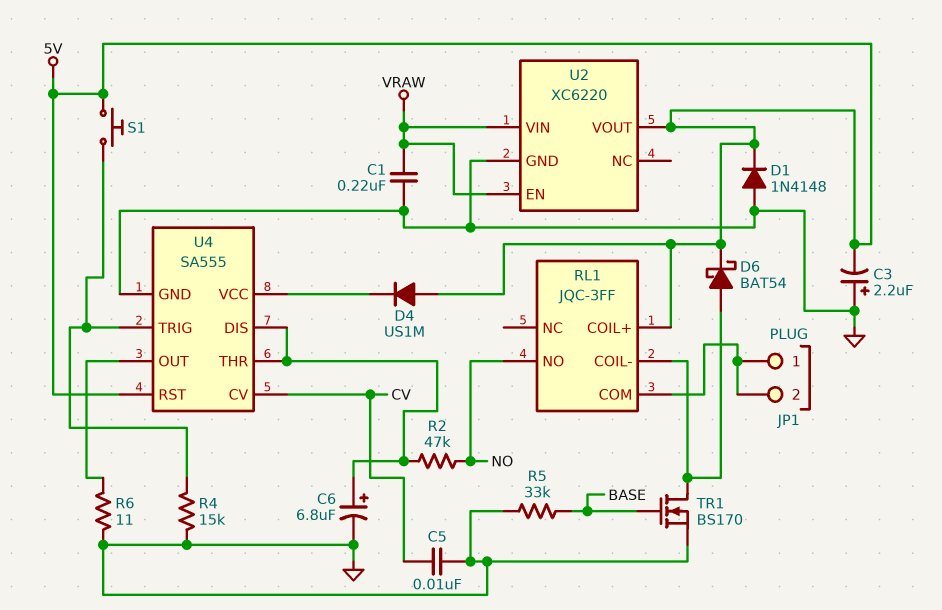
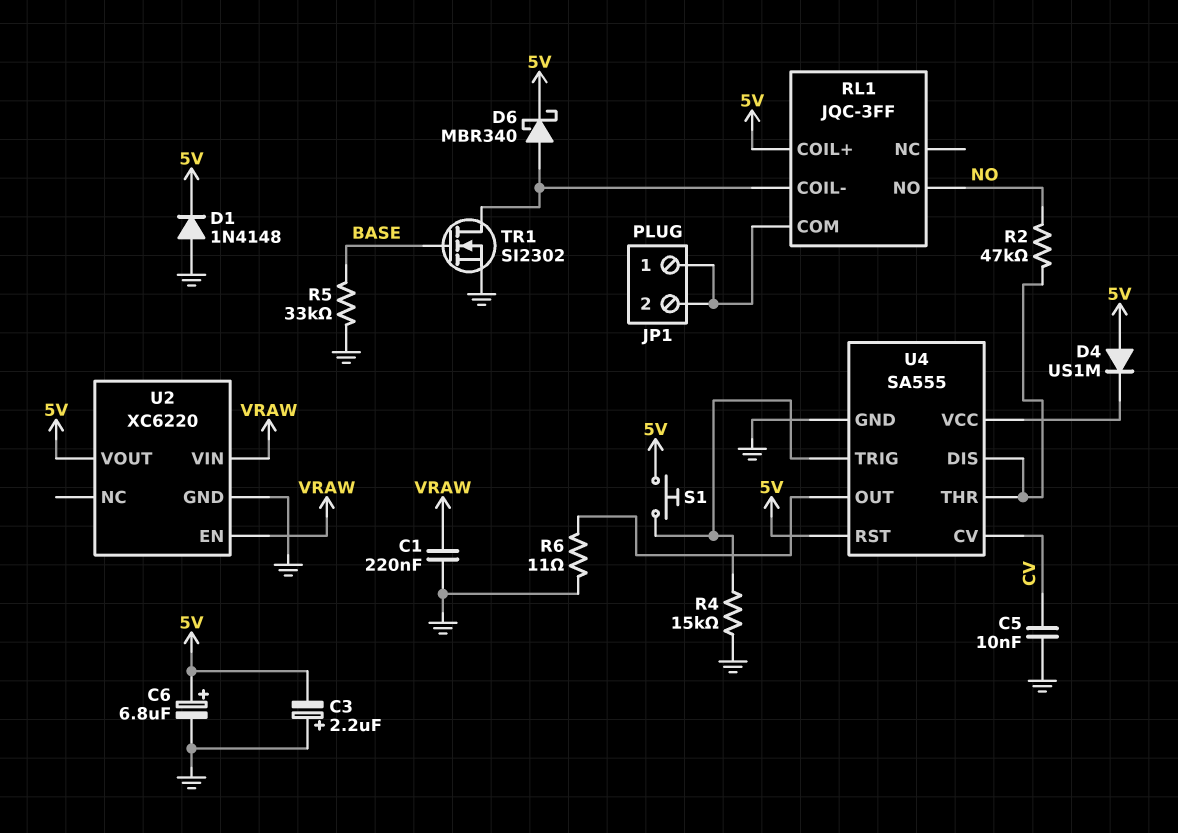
C6: 6.8uF (plus U4/DIS, minus GND) -> 6.8uF (plus 5V, minus GND)
D6: schottky BAT54 (A RL1/COIL-, K 5V) -> schottky MBR340 (A RL1/COIL-, K 5V)
TR1: NMOS BS170 (G BASE, D RL1/COIL-, S GND) -> NMOS SI2302 (G BASE, D RL1/COIL-, S GND)

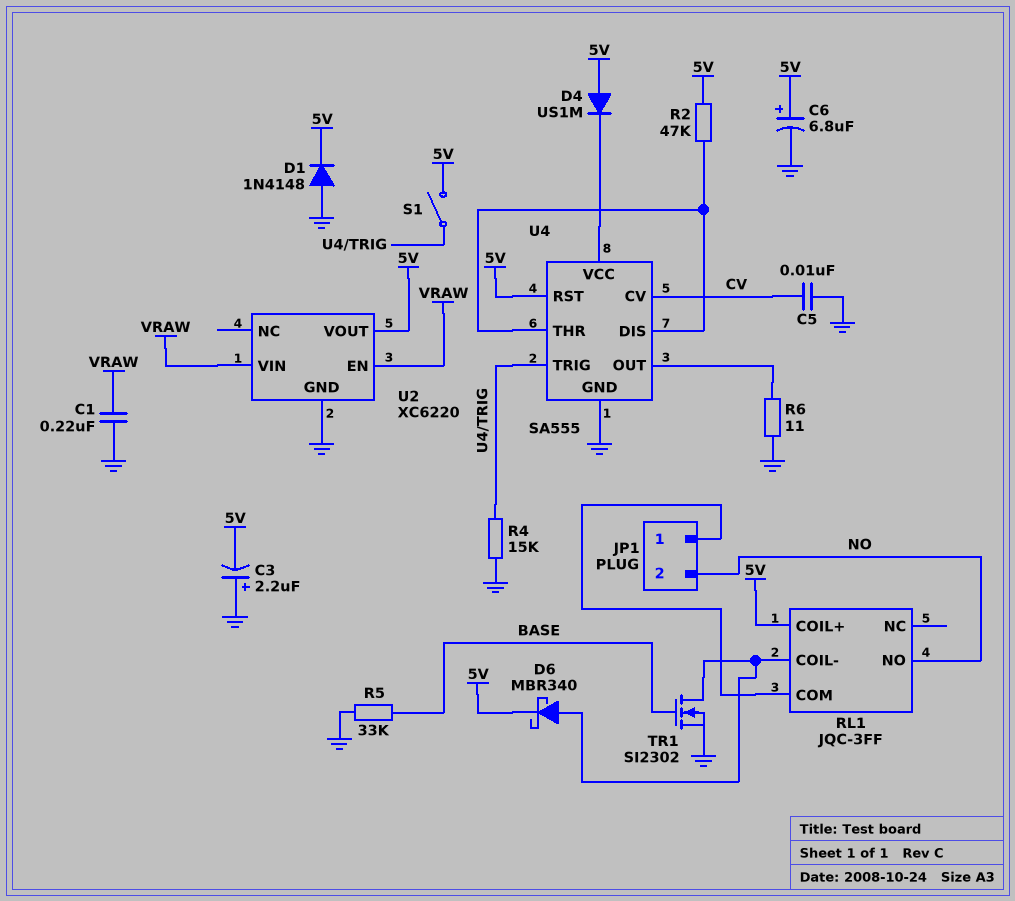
JP1 pin 2: JP1/1 -> NO
R2: 47k (NO, U4/DIS) -> 47k (5V, U4/DIS)
S1: button (5V, U4/TRIG) -> switch (5V, U4/TRIG)

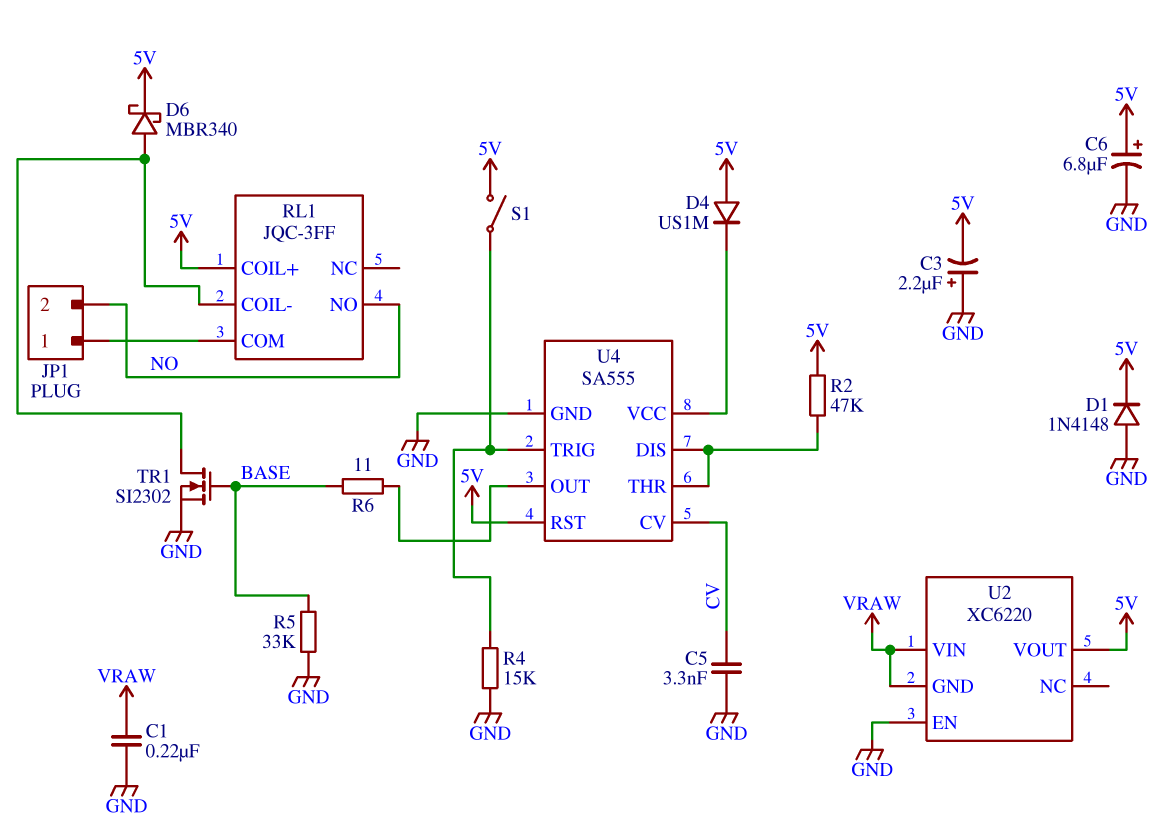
C5: 10nF (CV, GND) -> 3.3nF (CV, GND)
R6: 11 (GND, U4/OUT) -> 11 (BASE, U4/OUT)
U2 pin EN: VRAW -> GND
U2 pin GND: GND -> VRAW

